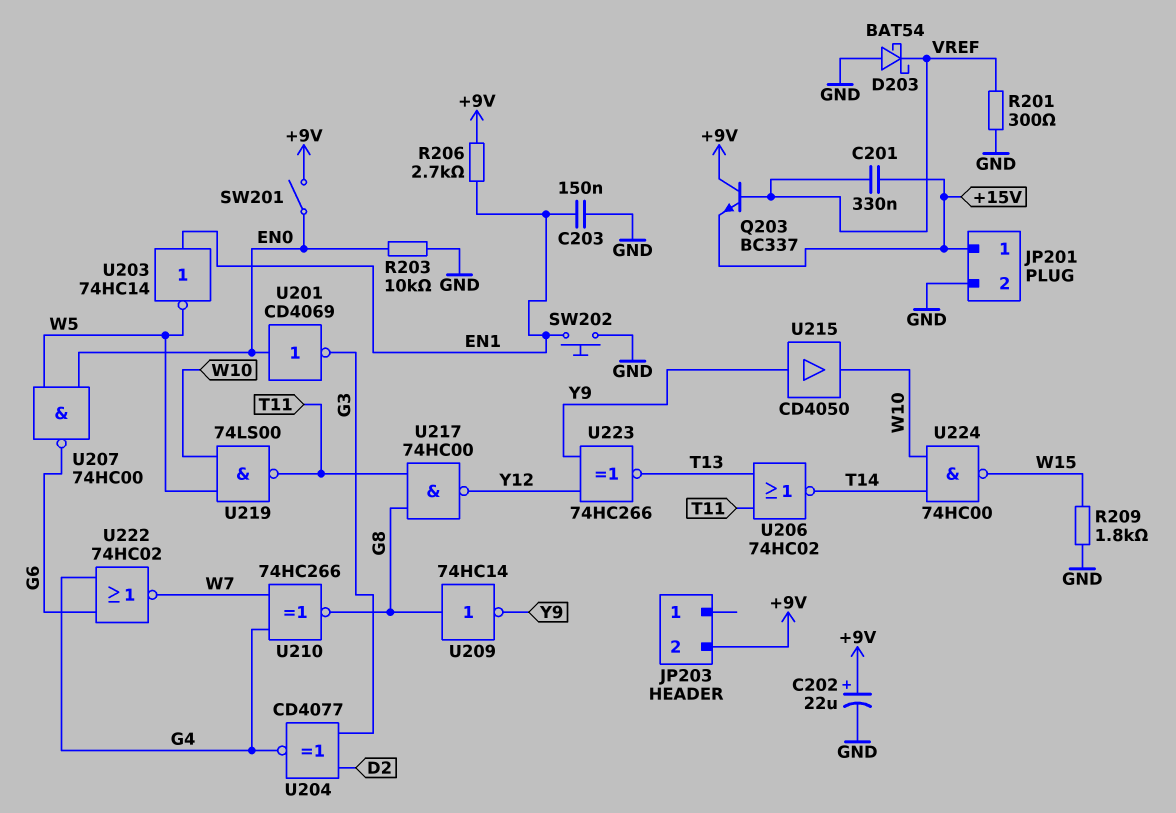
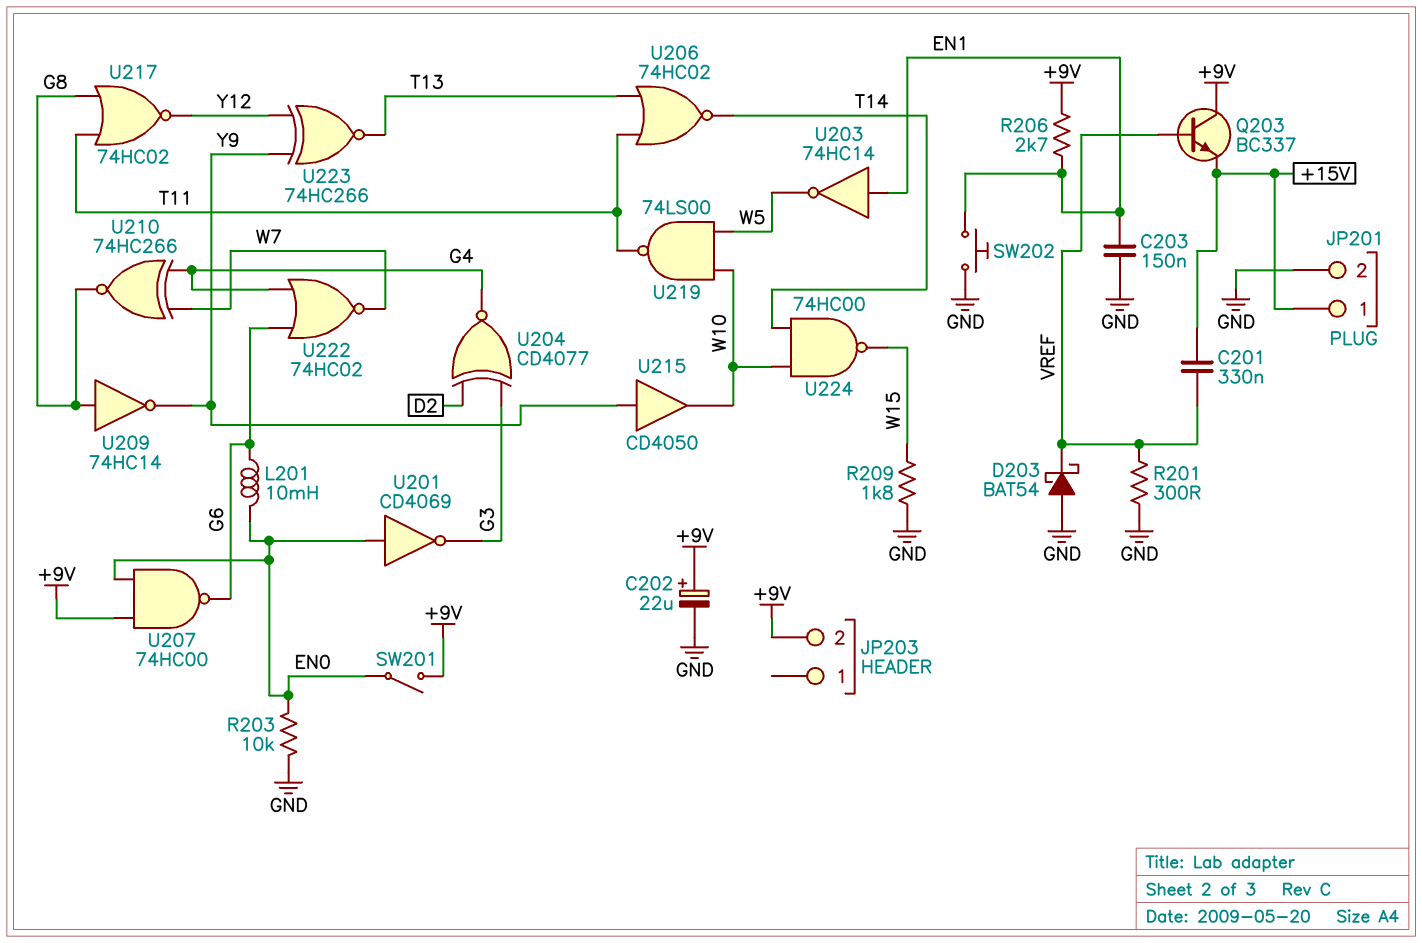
L201: none -> 10mH (EN0, G6)
U207: NAND 74HC00 (in EN0, in W5, out G6) -> NAND 74HC00 (in +9V, in EN0, out G6)
U217: NAND 74HC00 (in G8, in T11, out Y12) -> NOR 74HC02 (in G8, in T11, out Y12)

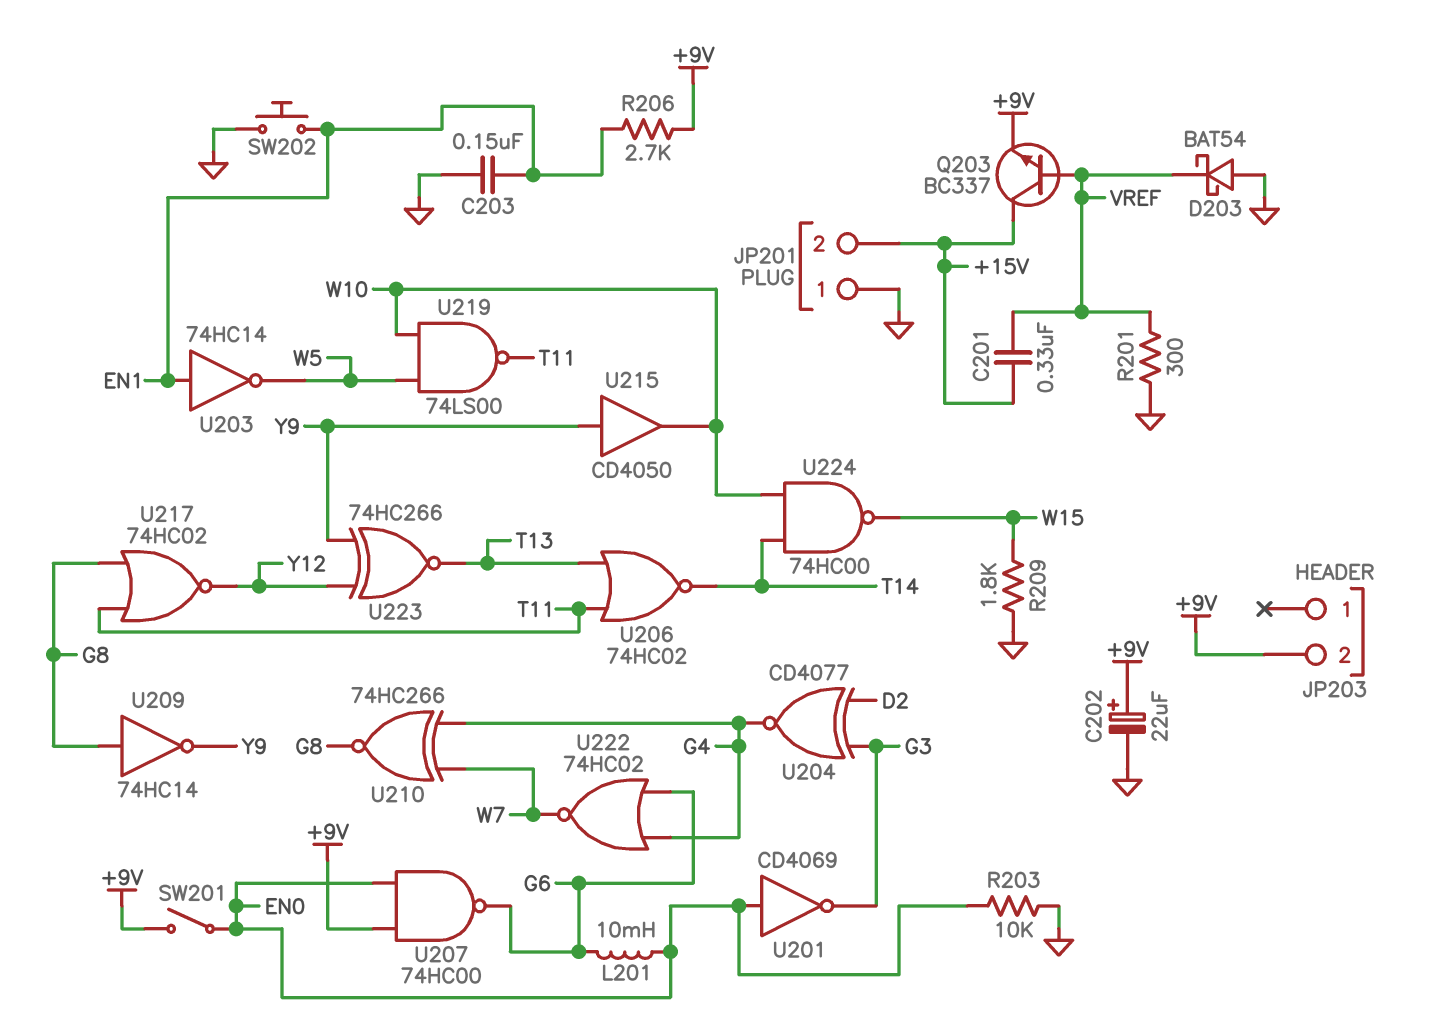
JP201 pin 1: +15V -> GND
JP201 pin 2: GND -> +15V
Q203: NPN BC337 (B VREF, C +9V, E +15V) -> NPN BC337 (B VREF, C +15V, E +9V)

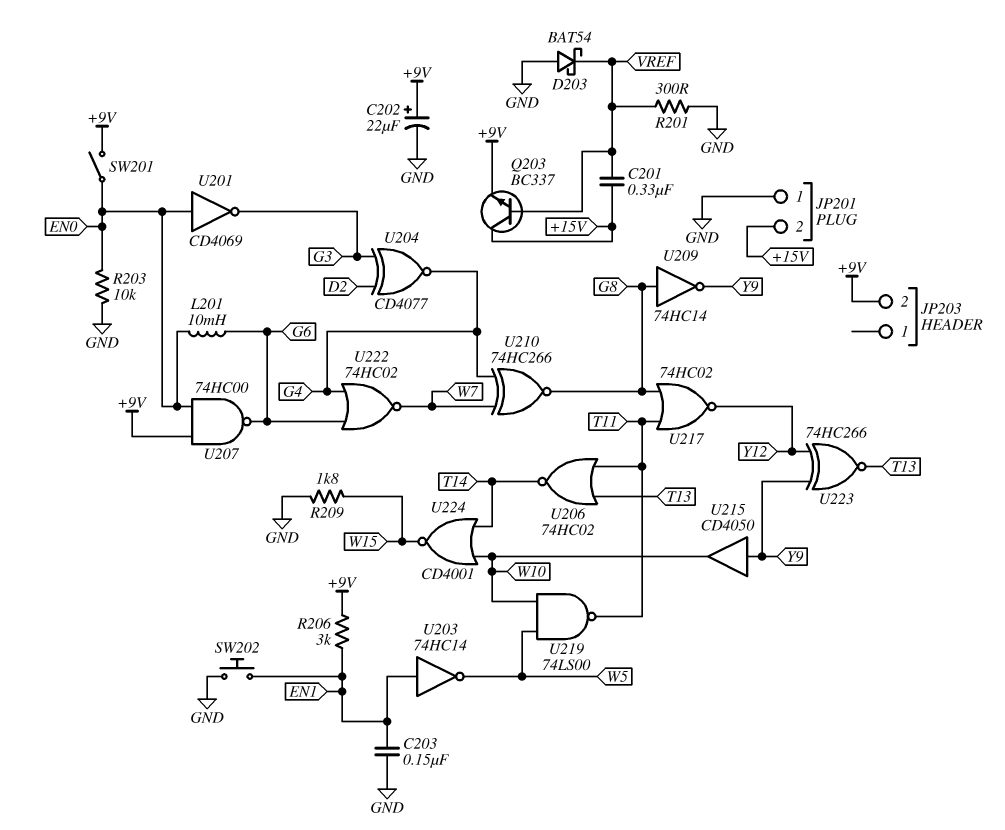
R206: 2.7k (+9V, EN1) -> 3k (+9V, EN1)
U224: NAND 74HC00 (in T14, in W10, out W15) -> NOR CD4001 (in T14, in W10, out W15)

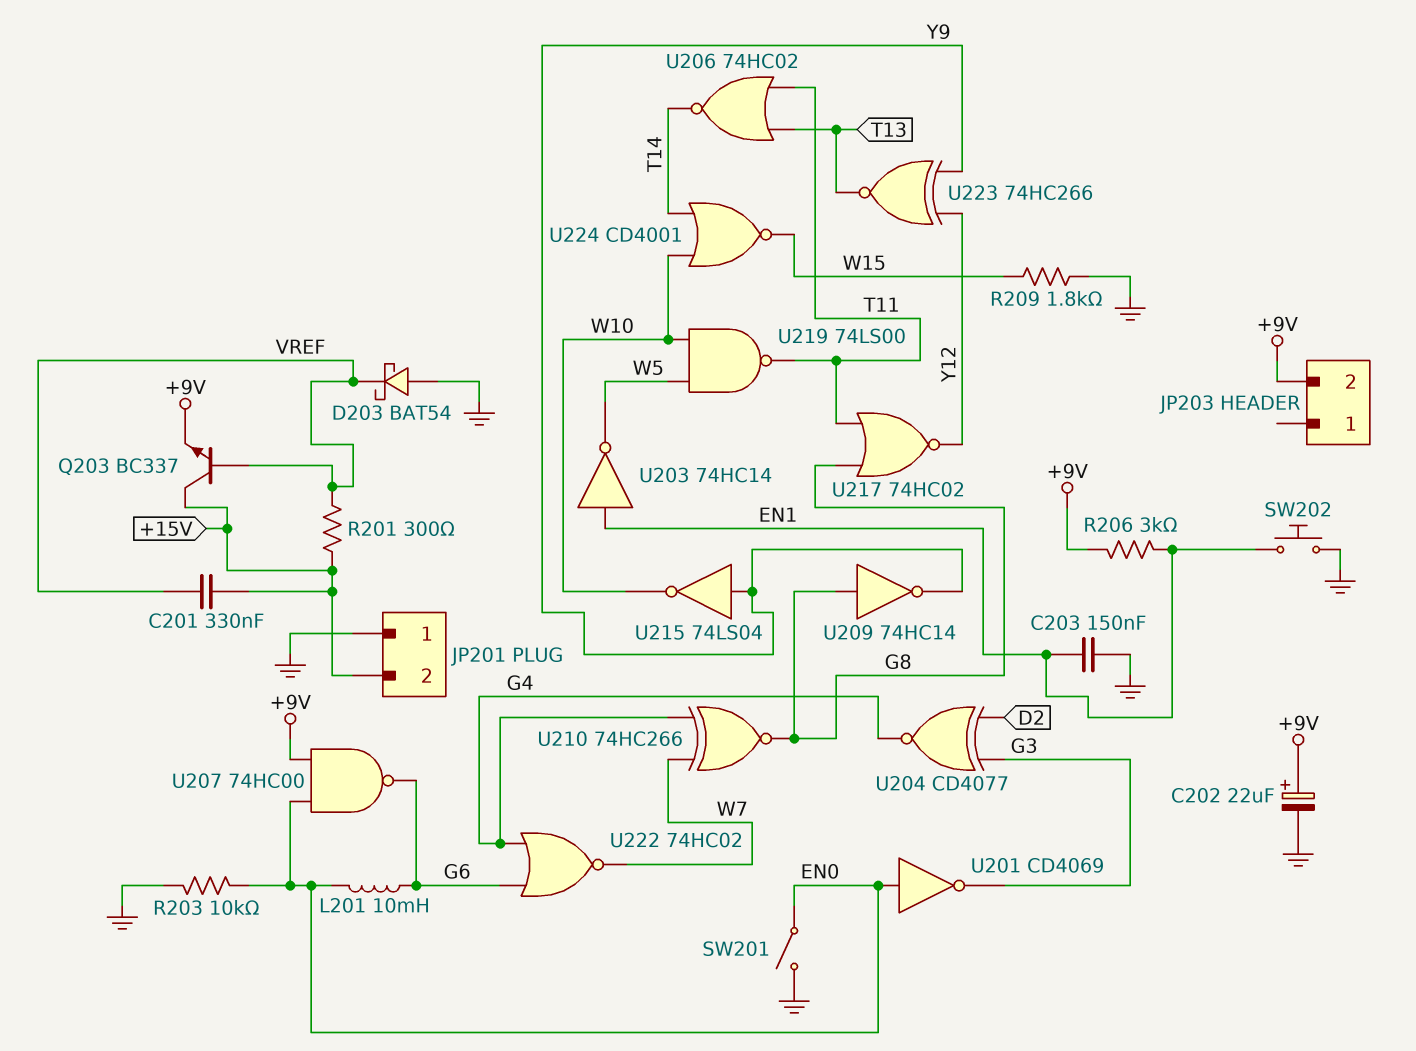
R201: 300 (GND, VREF) -> 300 (+15V, VREF)
SW201: switch (+9V, EN0) -> switch (EN0, GND)
U215: buffer CD4050 (in Y9, out W10) -> NOT 74LS04 (in Y9, out W10)

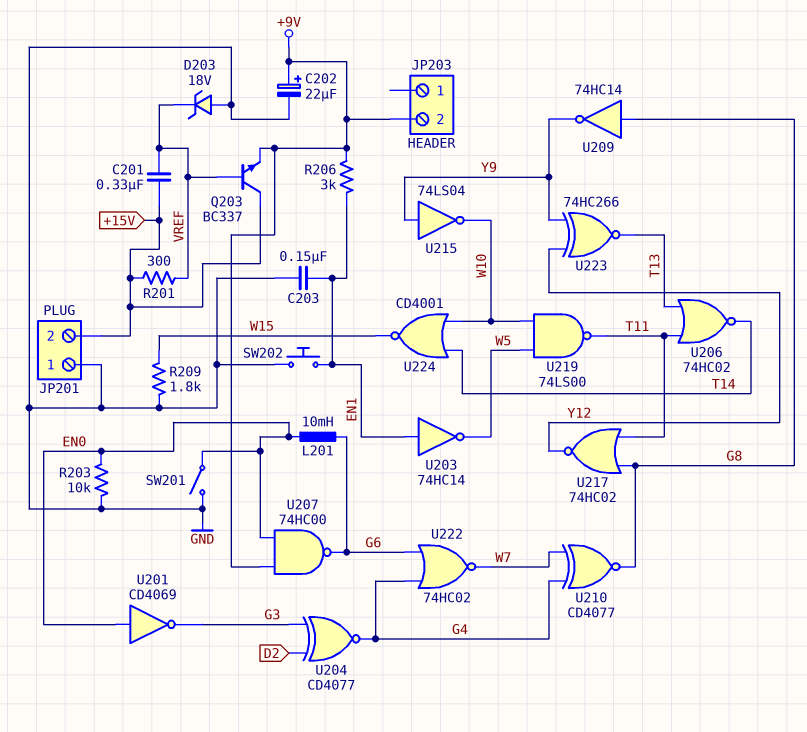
D203: schottky BAT54 (A GND, K VREF) -> zener 18V (A GND, K VREF)
U210: XNOR 74HC266 (in G4, in W7, out G8) -> XNOR CD4077 (in G4, in W7, out G8)

